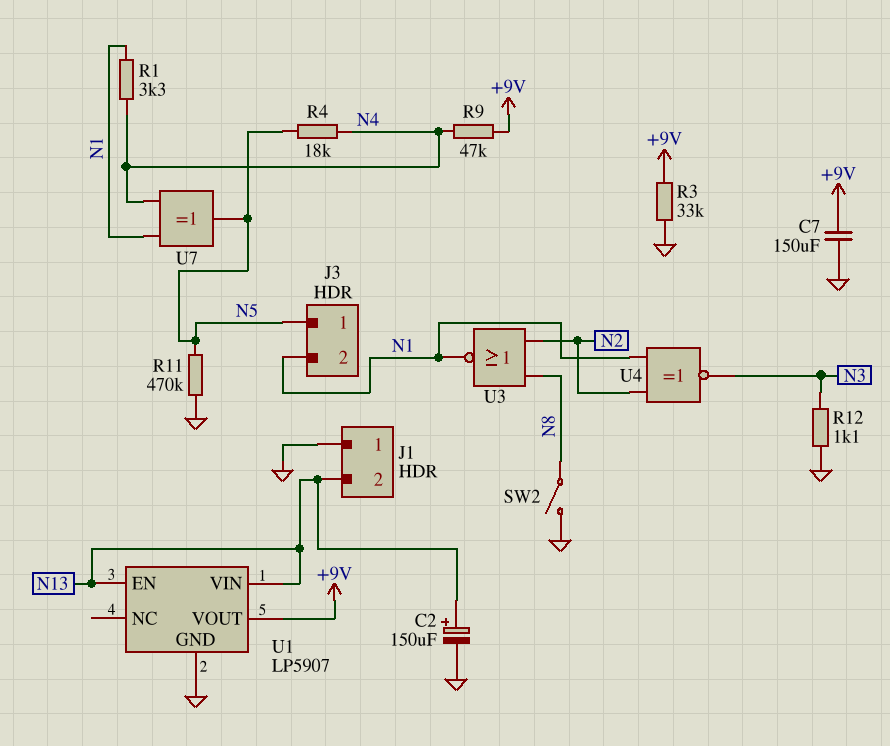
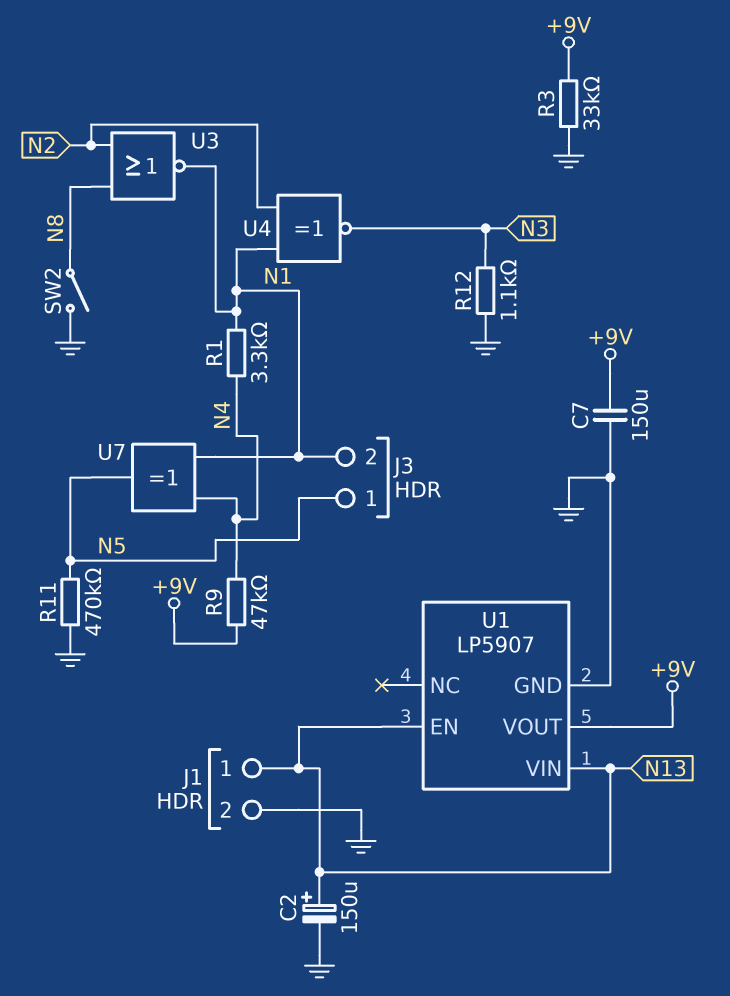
J1 pin 1: GND -> N13
J1 pin 2: N13 -> GND
R4: 18k (N4, N5) -> none

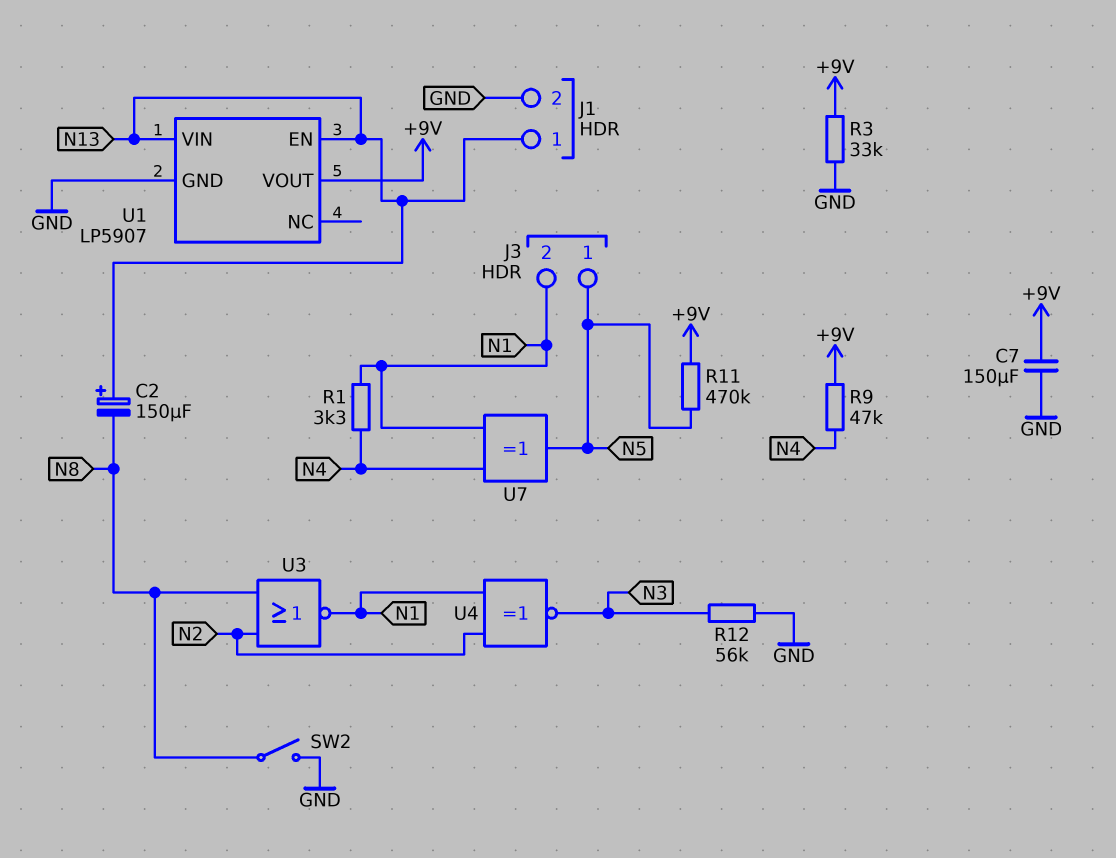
C2: 150uF (plus N13, minus GND) -> 150uF (plus N13, minus N8)
R11: 470k (GND, N5) -> 470k (+9V, N5)
R12: 1.1k (GND, N3) -> 56k (GND, N3)

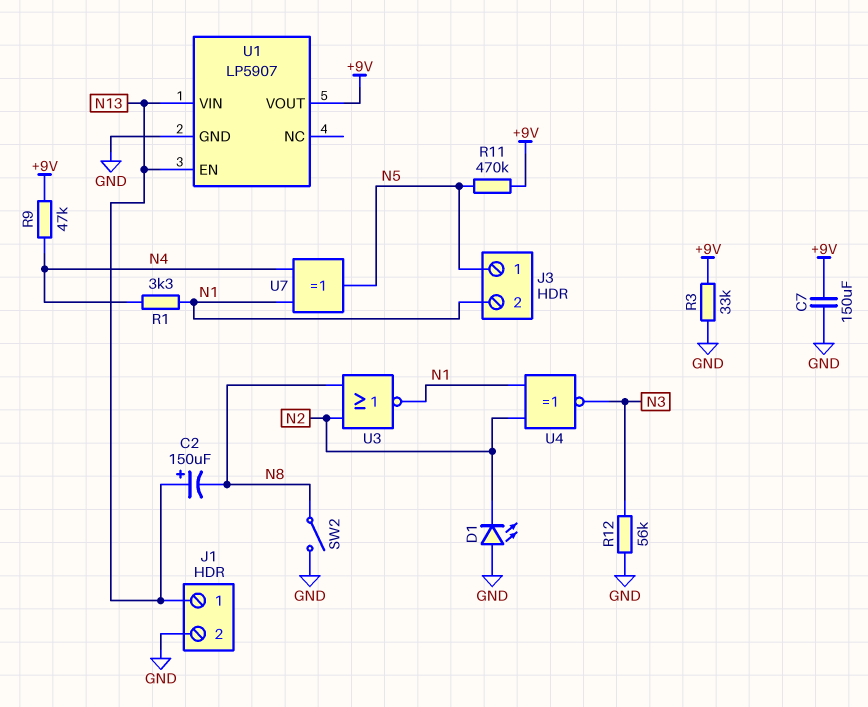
D1: none -> LED (A GND, K N2)

